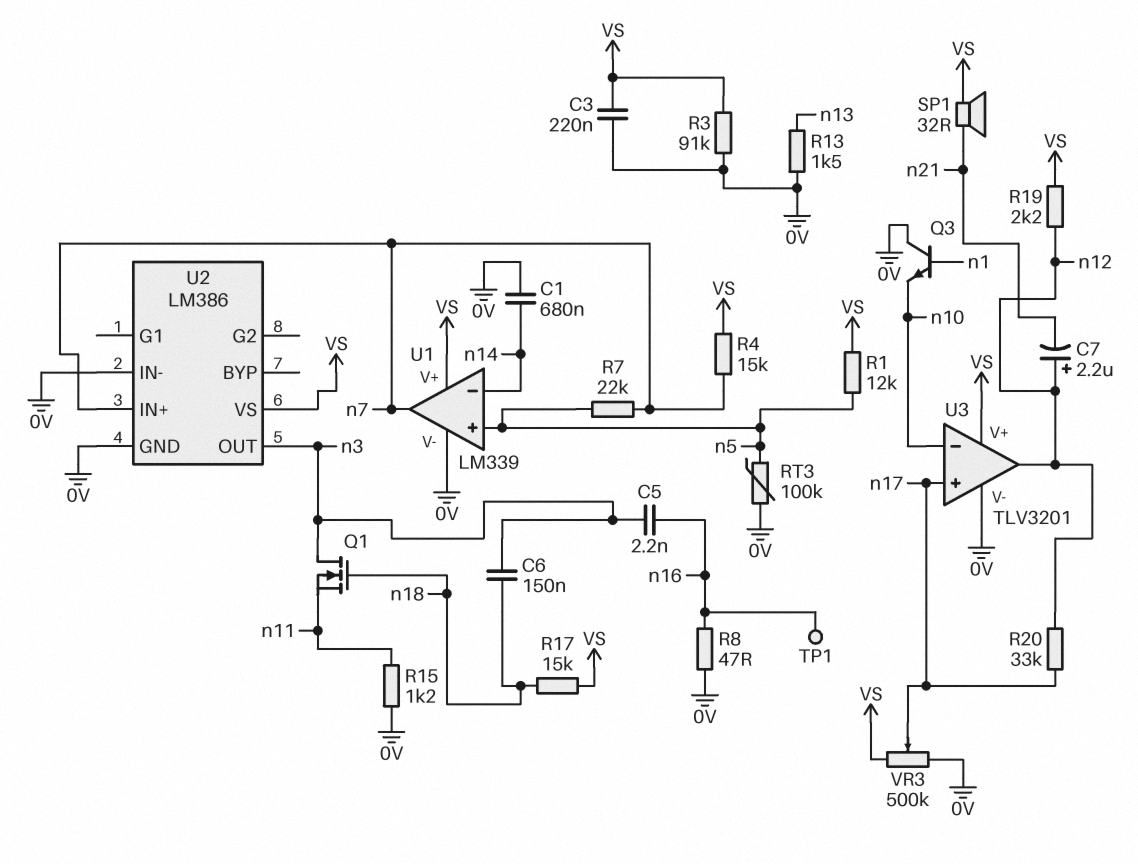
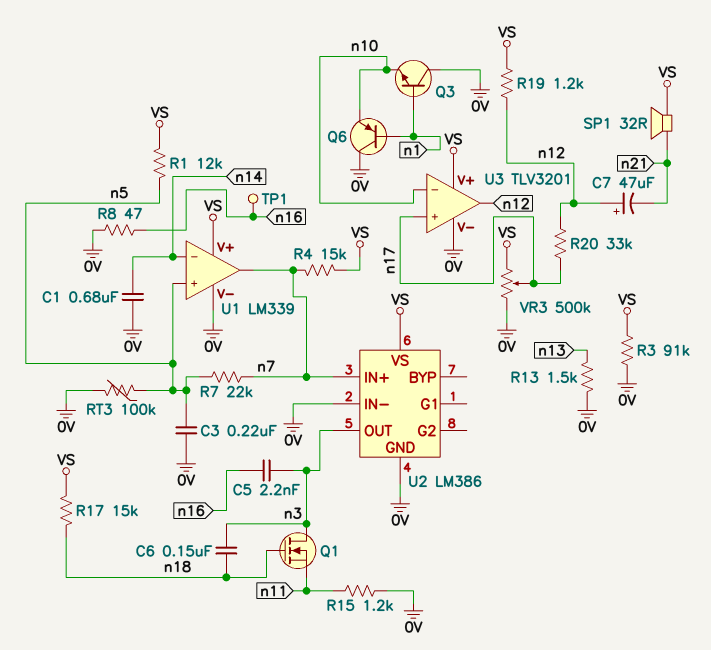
C3: 220nF (0V, VS) -> 220nF (0V, n5)
C7: 2.2uF (plus n12, minus n21) -> 47uF (plus n12, minus n21)
Q6: none -> PNP (B n1, C 0V, E n10)
R19: 2.2k (VS, n12) -> 1.2k (VS, n12)

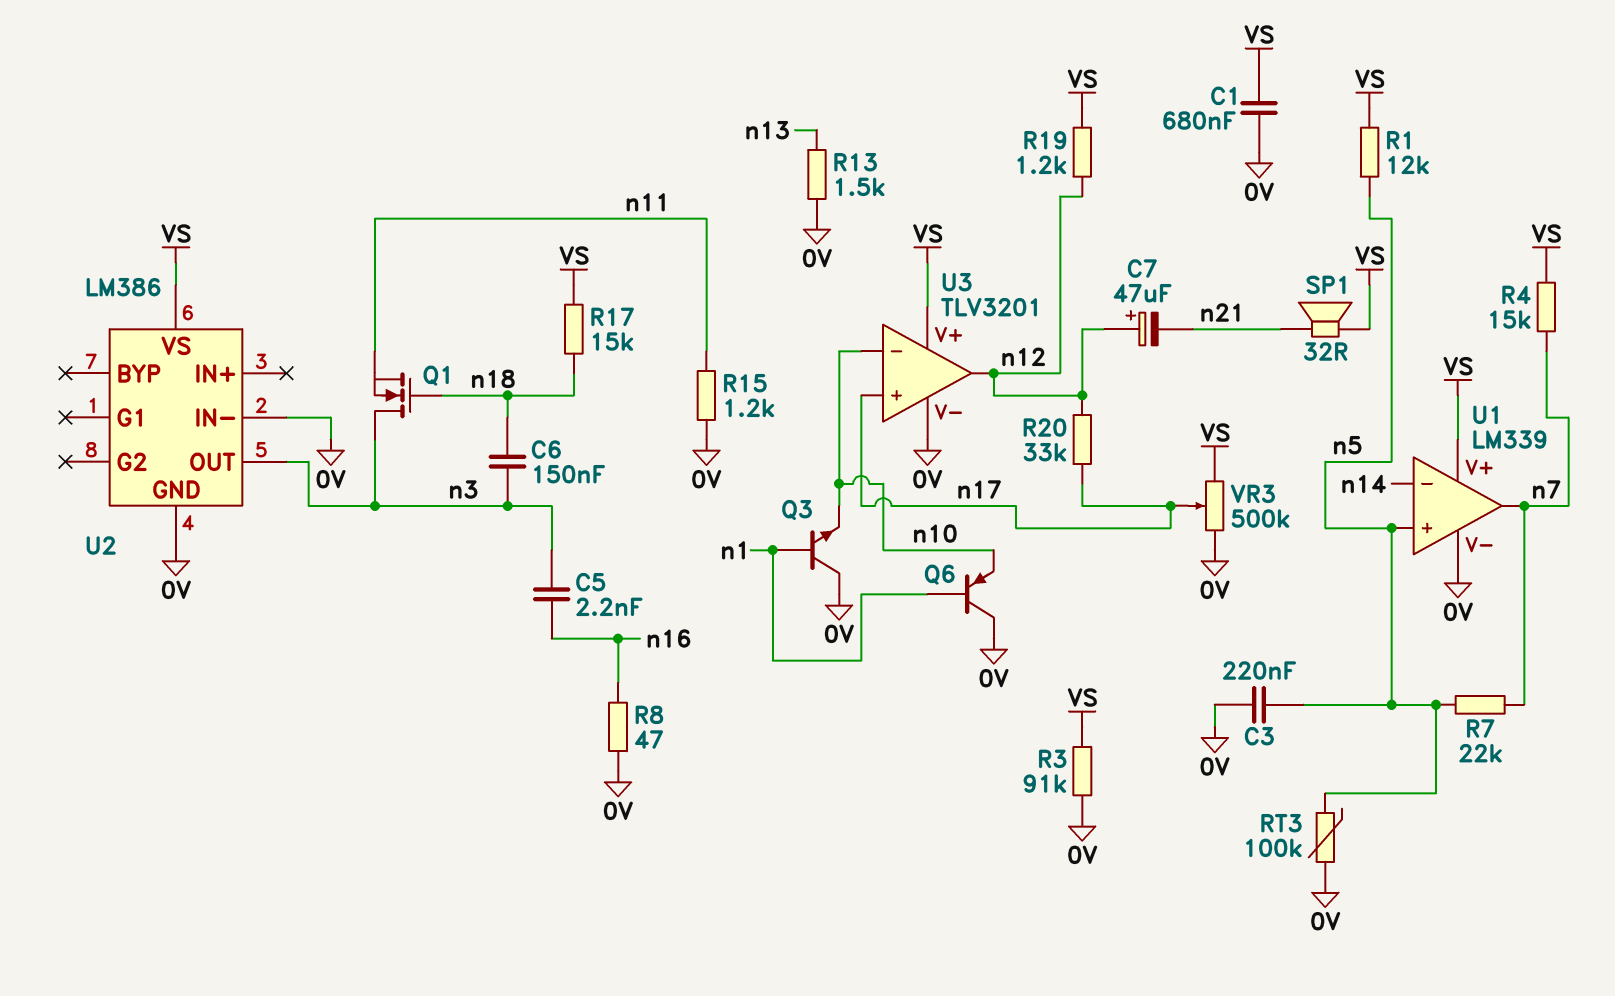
C1: 680nF (0V, n14) -> 680nF (0V, VS)
TP1: test point (n16) -> none
U2 pin IN+: n7 -> none

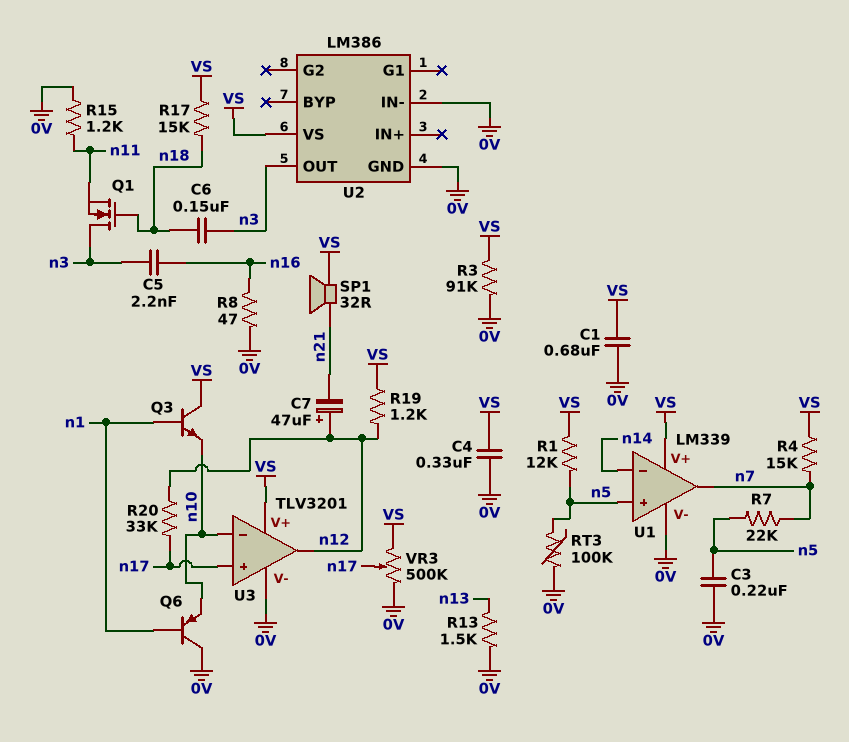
C4: none -> 330nF (0V, VS)
Q3: NPN (B n1, C 0V, E n10) -> NPN (B n1, C VS, E n10)

